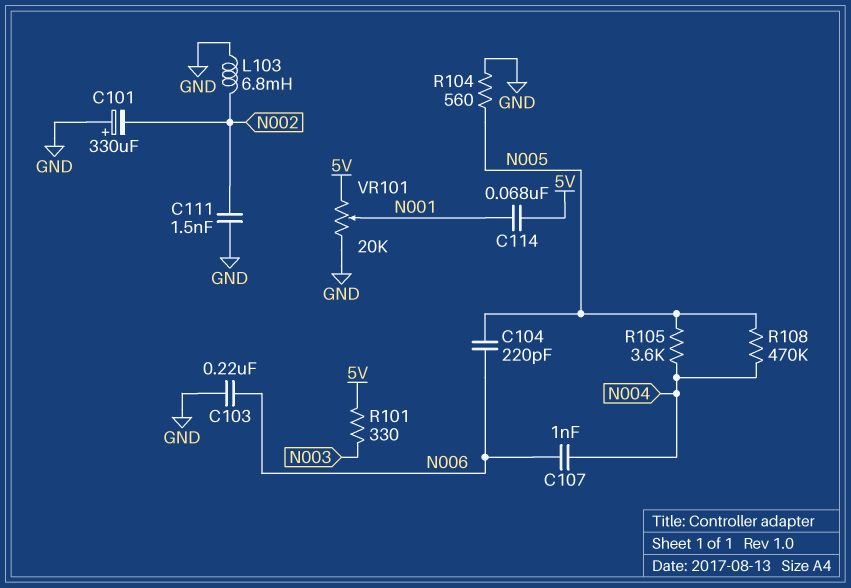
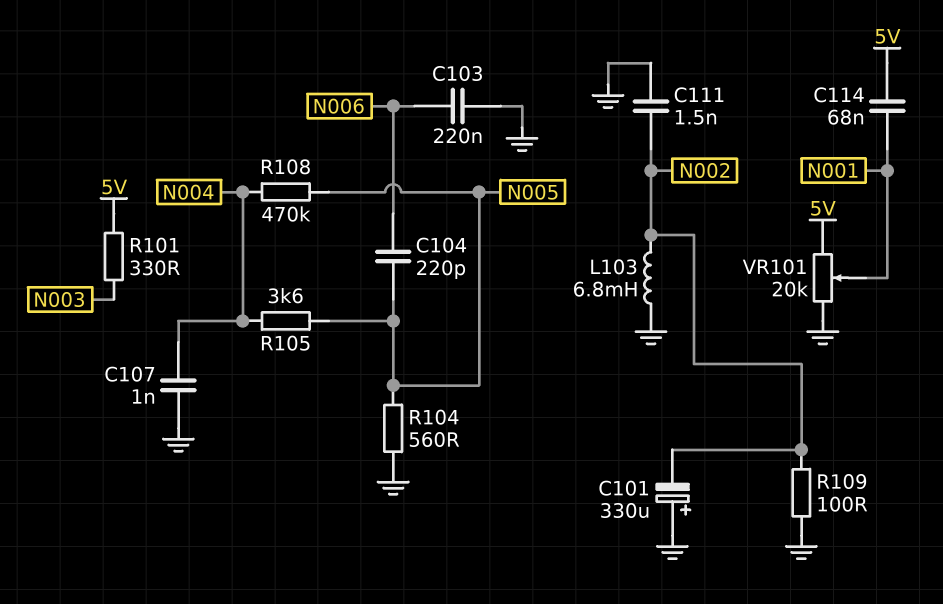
C107: 1nF (N004, N006) -> 1nF (GND, N004)
R109: none -> 100 (GND, N002)

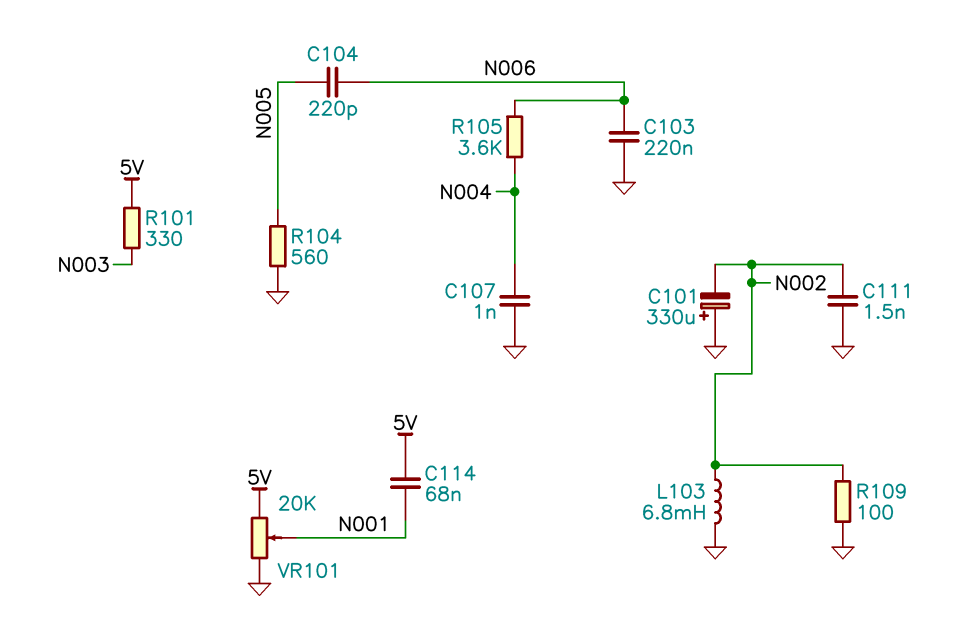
R105: 3.6k (N004, N005) -> 3.6k (N004, N006)
R108: 470k (N004, N005) -> none

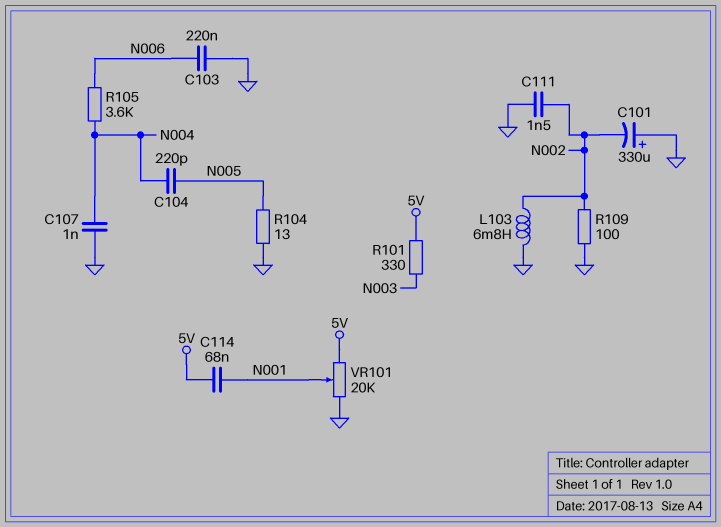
C104: 220pF (N005, N006) -> 220pF (N004, N005)
R104: 560 (GND, N005) -> 13 (GND, N005)

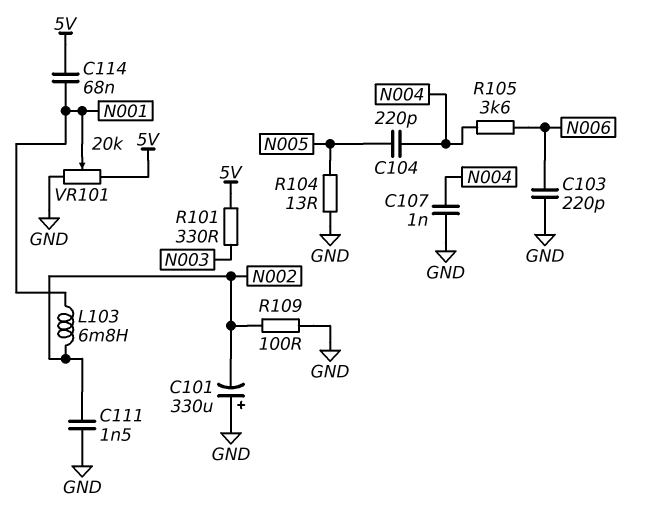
C103: 220nF (GND, N006) -> 220pF (GND, N006)
L103: 6.8mH (GND, N002) -> 6.8mH (N001, N002)

